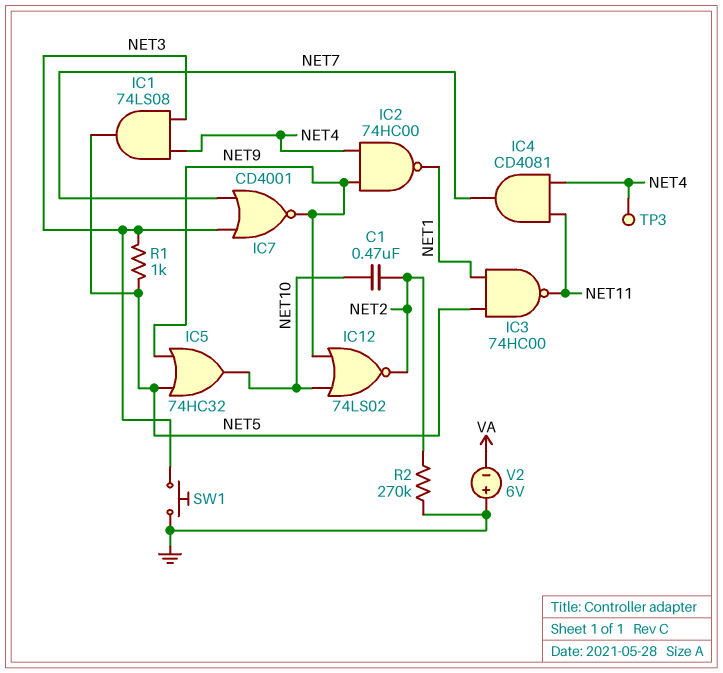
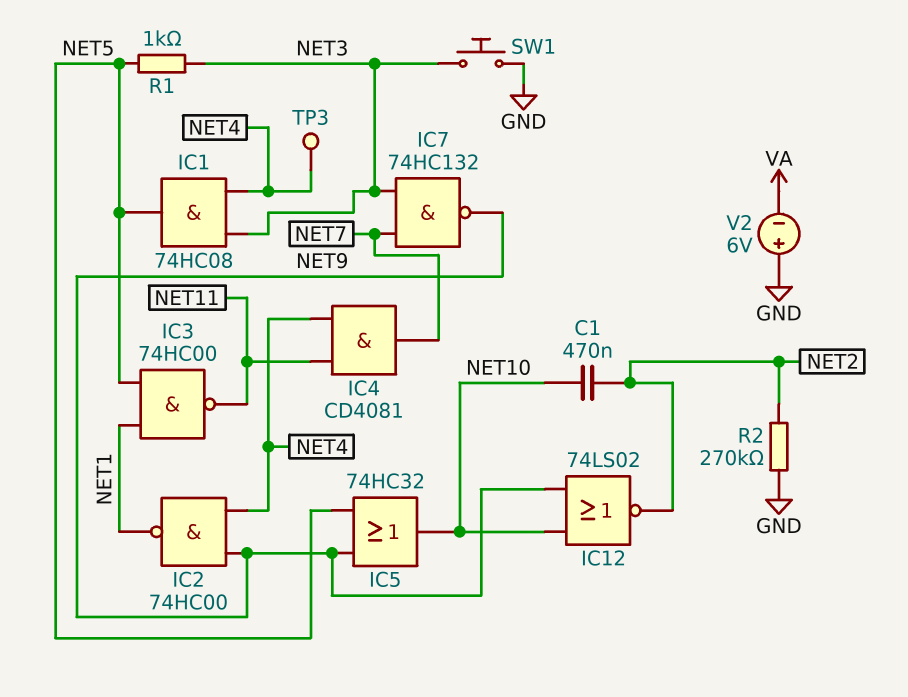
IC1: AND 74LS08 (in NET3, in NET4, out NET5) -> AND 74HC08 (in NET3, in NET4, out NET5)
IC7: NOR CD4001 (in NET3, in NET7, out NET9) -> NAND 74HC132 (in NET3, in NET7, out NET9)

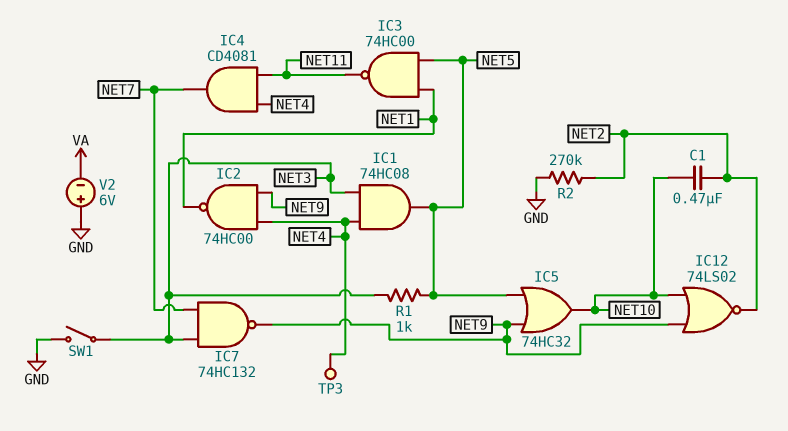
SW1: button (GND, NET3) -> switch (GND, NET3)

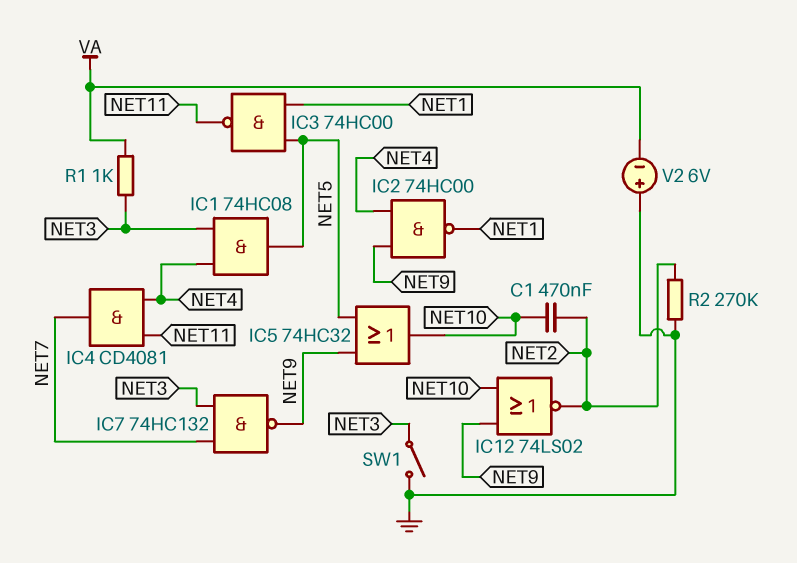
R1: 1k (NET3, NET5) -> 1k (NET3, VA)
TP3: test point (NET4) -> none

